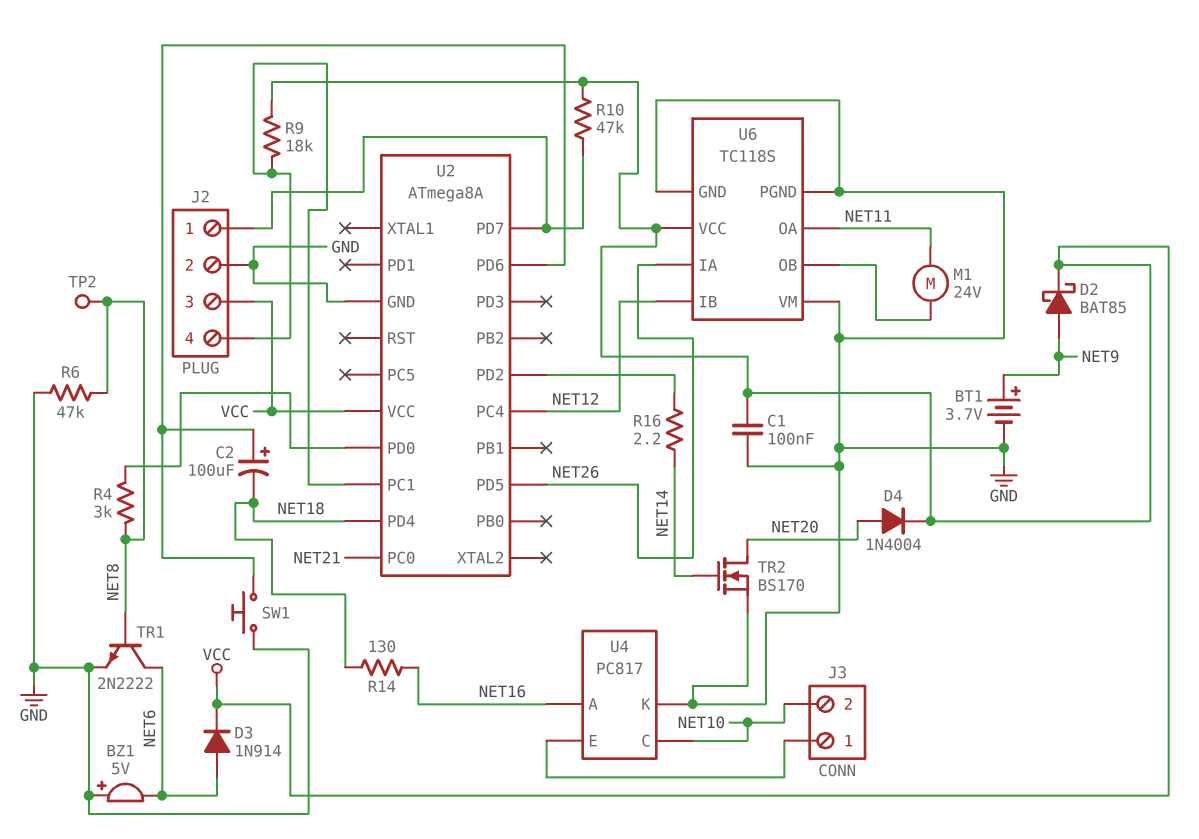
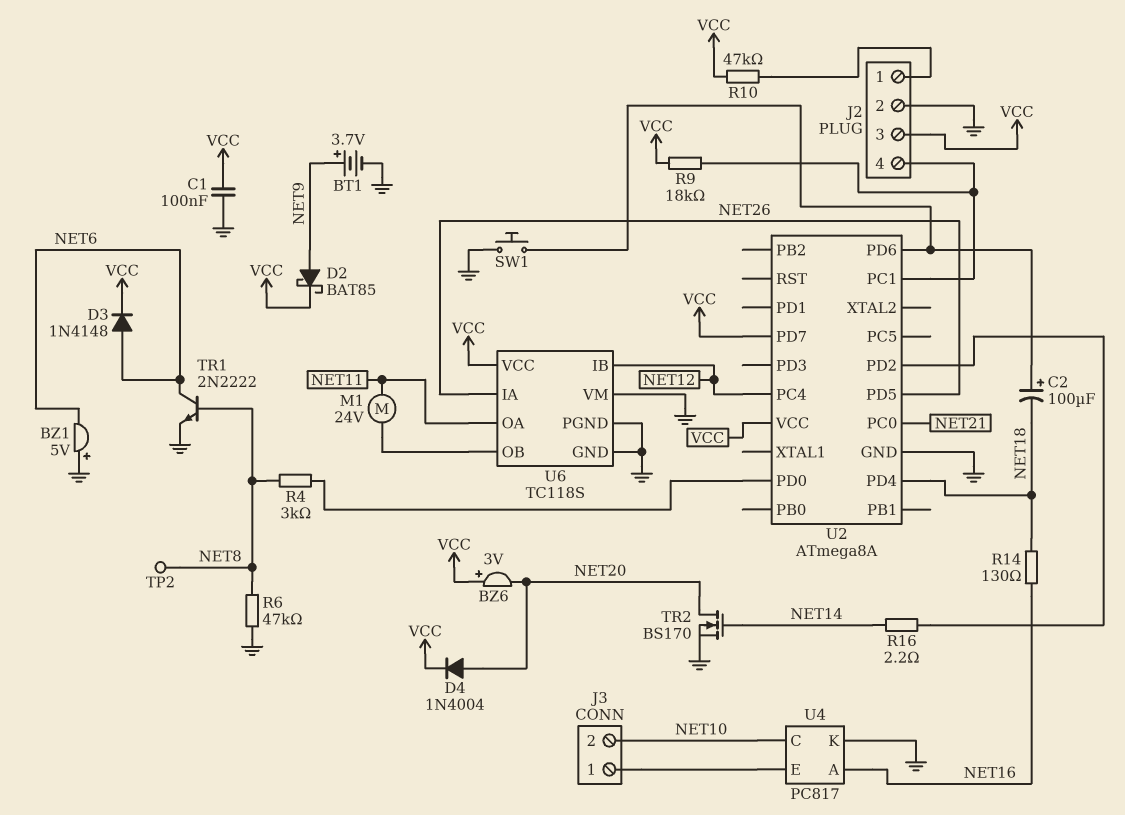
BZ6: none -> buzzer 3V (plus VCC, minus NET20)
D3: diode 1N914 (A NET6, K VCC) -> diode 1N4148 (A NET6, K VCC)
U2 pin PD7: J2/1 -> VCC

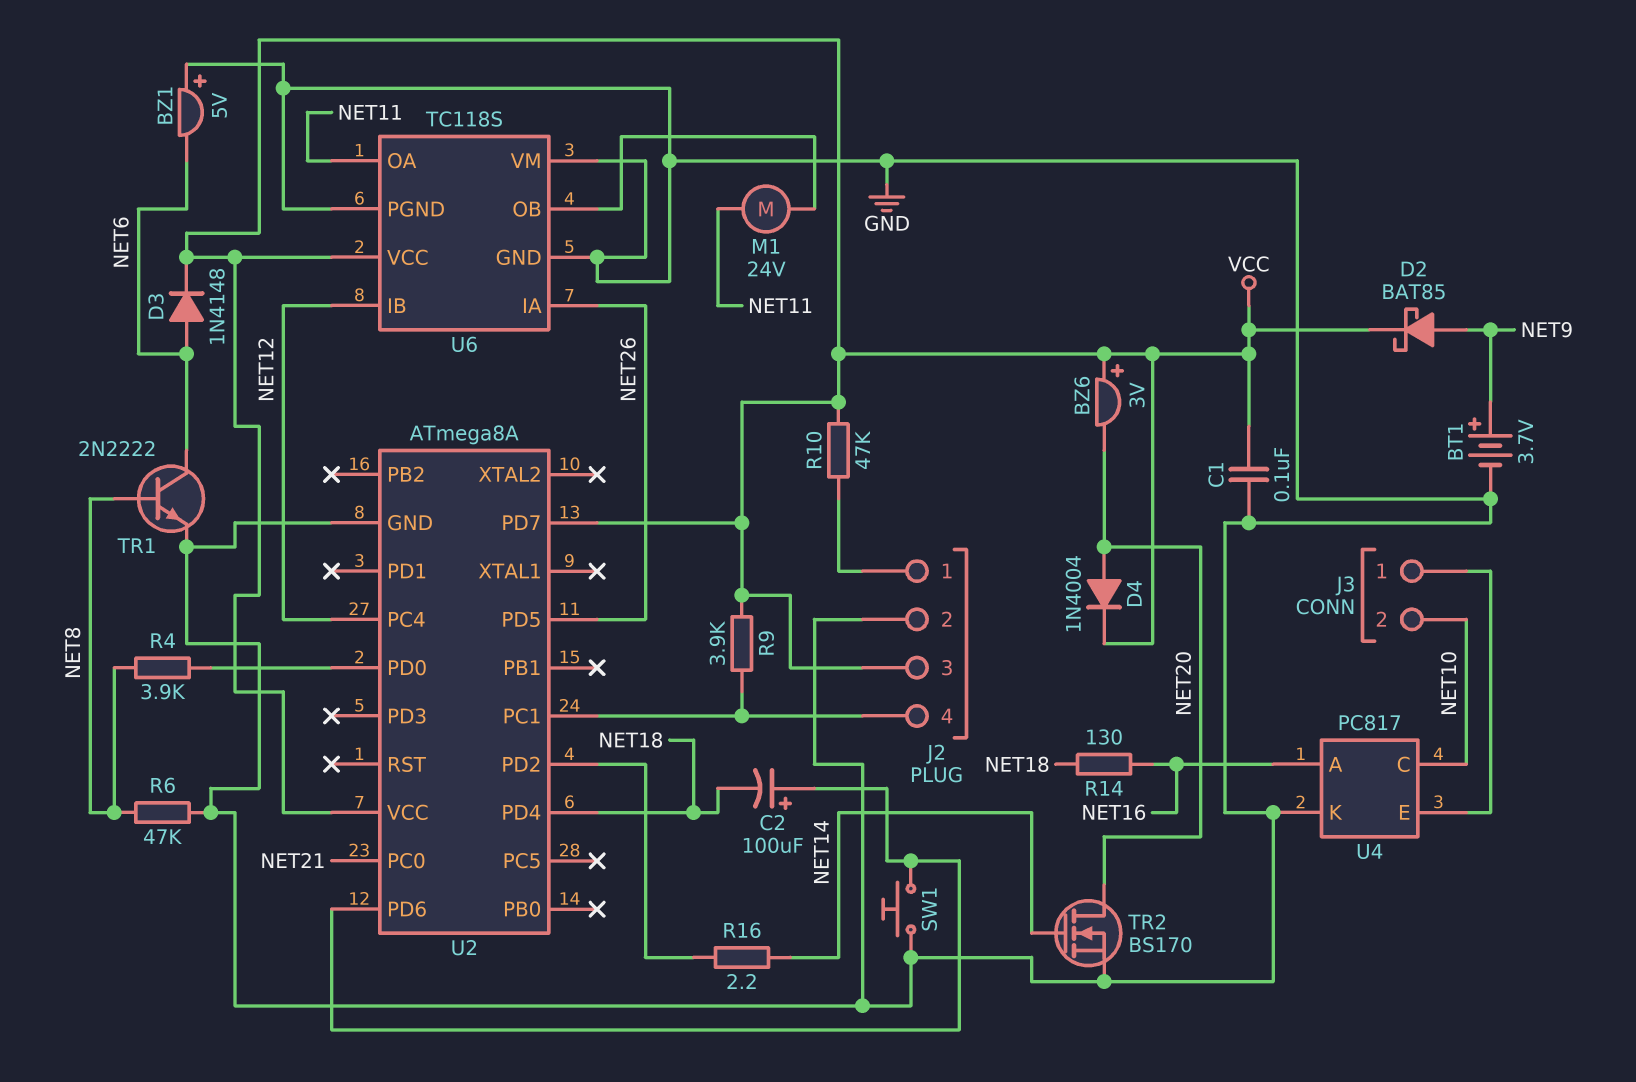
R4: 3k (NET8, U2/PD0) -> 3.9k (NET8, U2/PD0)
R9: 18k (J2/4, VCC) -> 3.9k (J2/4, VCC)
TP2: test point (NET8) -> none

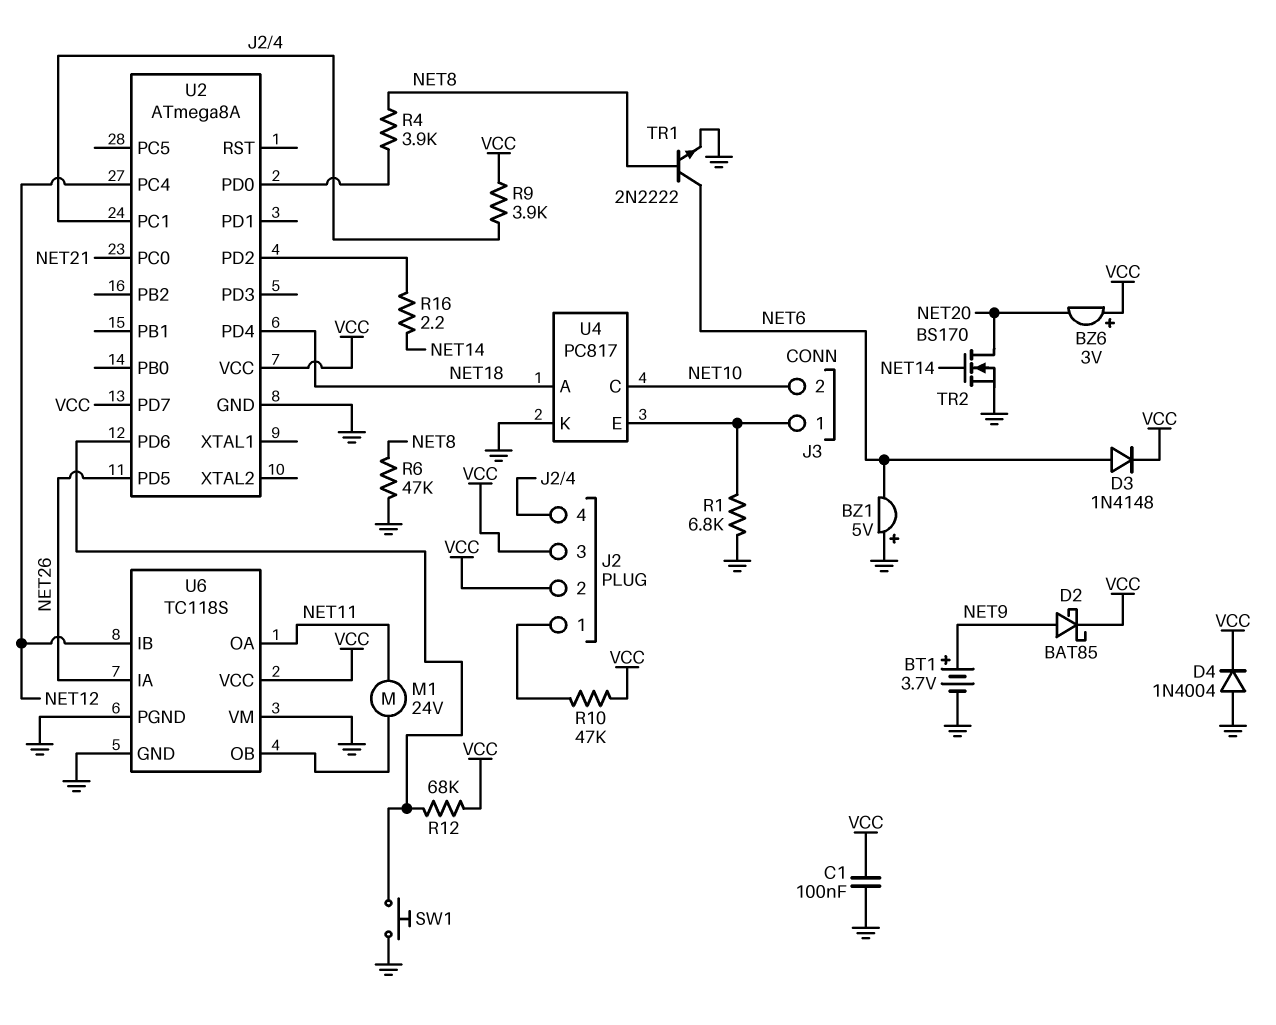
C2: 100uF (plus U2/PD6, minus NET18) -> none
D4: diode 1N4004 (A NET20, K VCC) -> diode 1N4004 (A GND, K VCC)
J2 pin 2: GND -> VCC
R1: none -> 6.8k (GND, J3/1)
R12: none -> 68k (U2/PD6, VCC)
R14: 130 (NET16, NET18) -> none
U4 pin A: NET16 -> NET18

